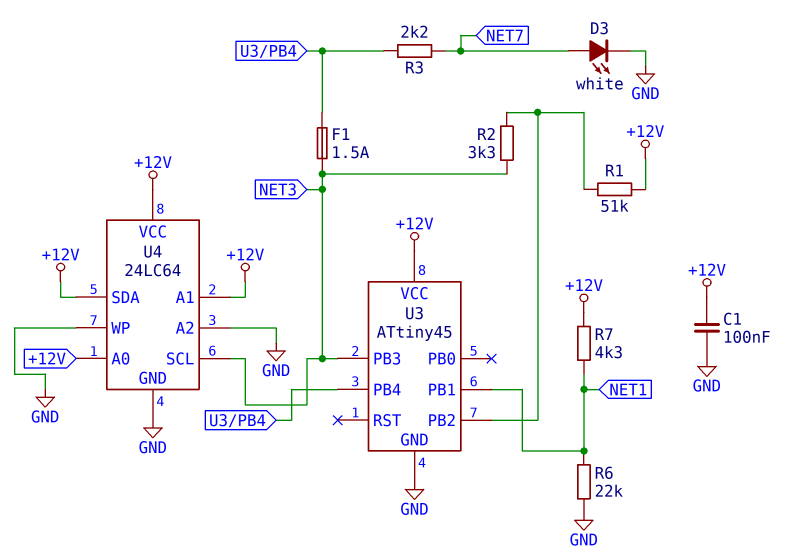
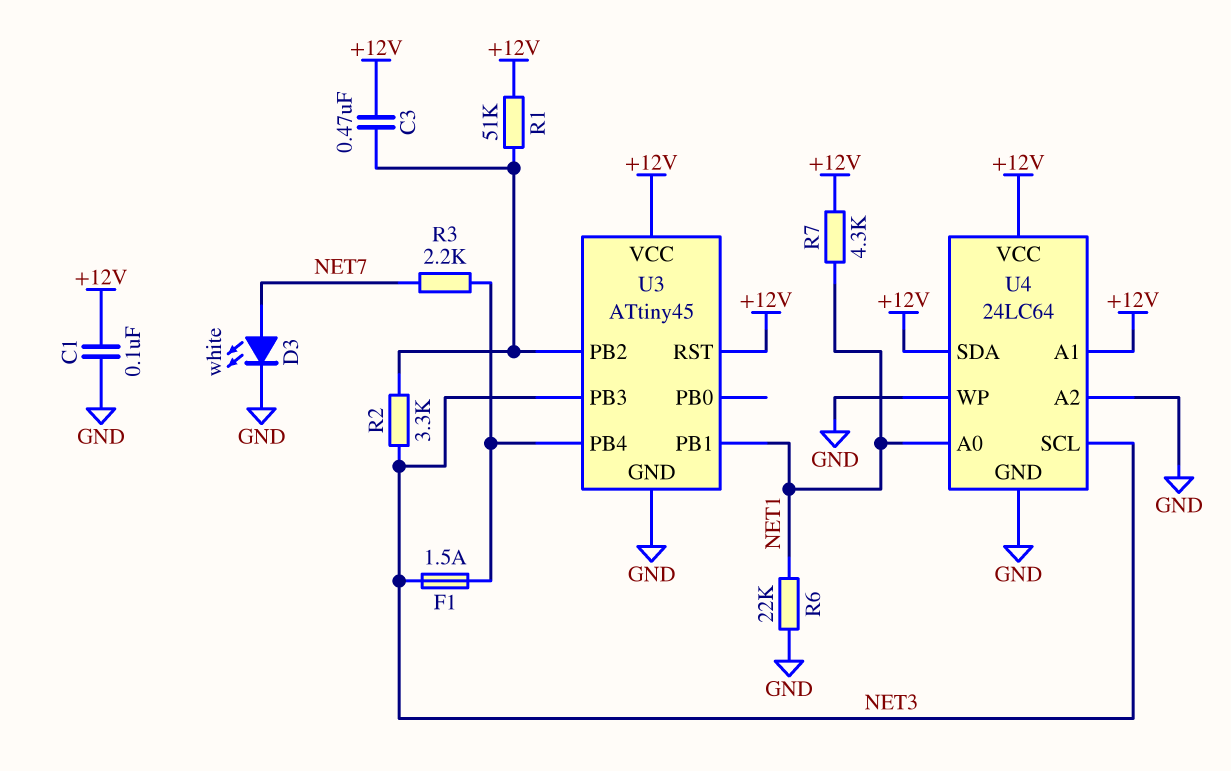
C3: none -> 470nF (+12V, U3/PB2)
U3 pin RST: none -> +12V
U4 pin A0: +12V -> NET1

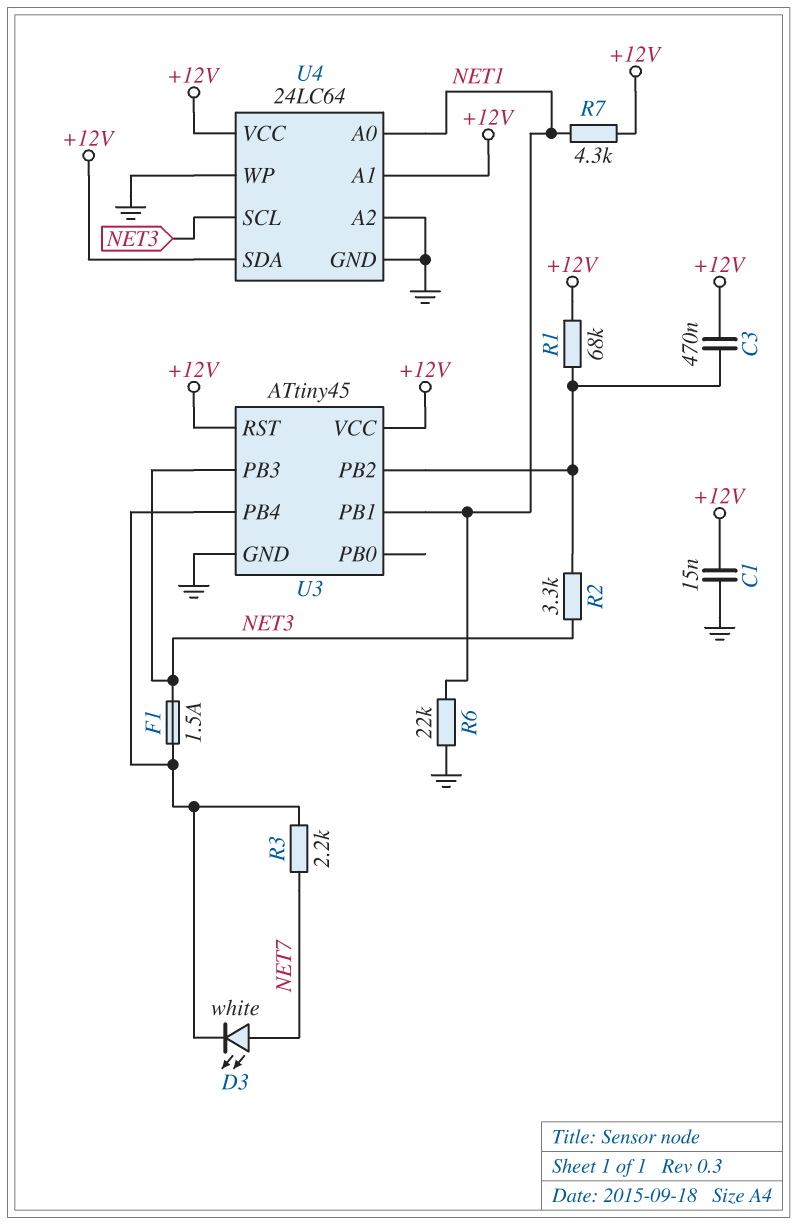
C1: 100nF (+12V, GND) -> 15nF (+12V, GND)
D3: LED white (A NET7, K GND) -> LED white (A NET7, K U3/PB4)
R1: 51k (+12V, U3/PB2) -> 68k (+12V, U3/PB2)

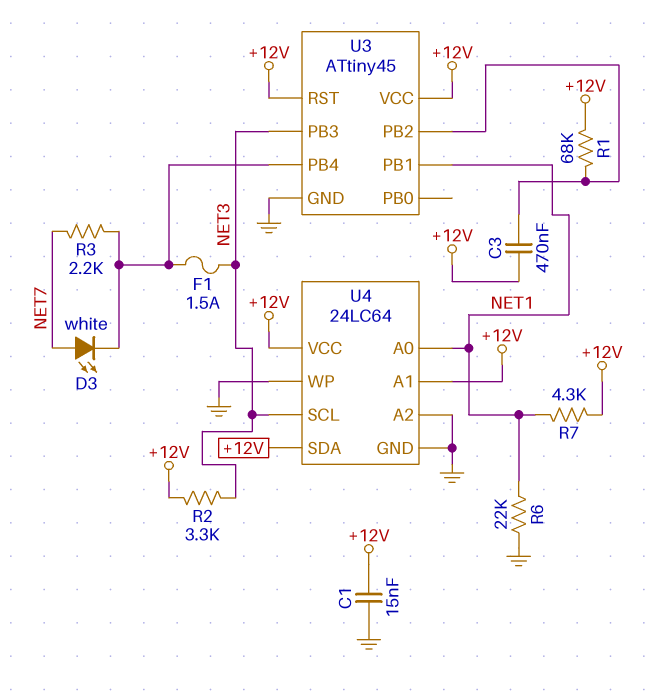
R2: 3.3k (NET3, U3/PB2) -> 3.3k (+12V, NET3)

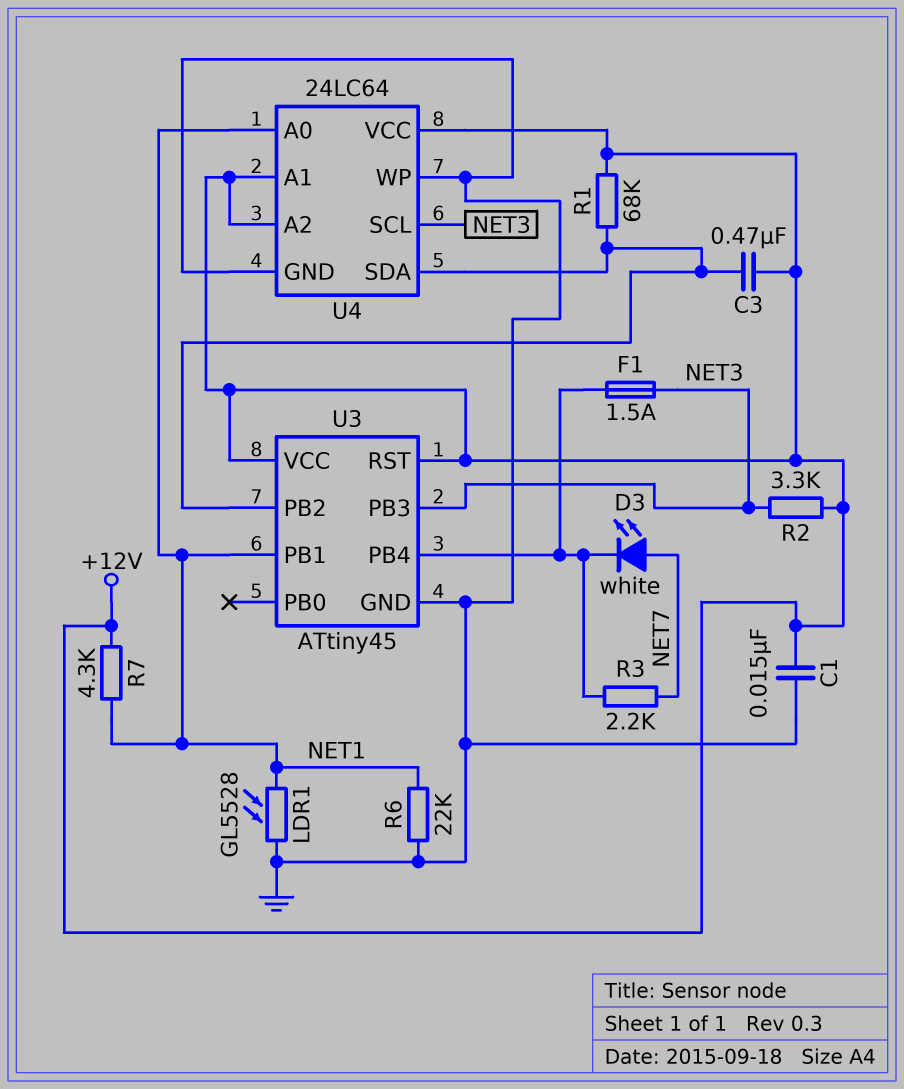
LDR1: none -> GL5528 (GND, NET1)
U4 pin A2: GND -> +12V
U4 pin SDA: +12V -> U3/PB2

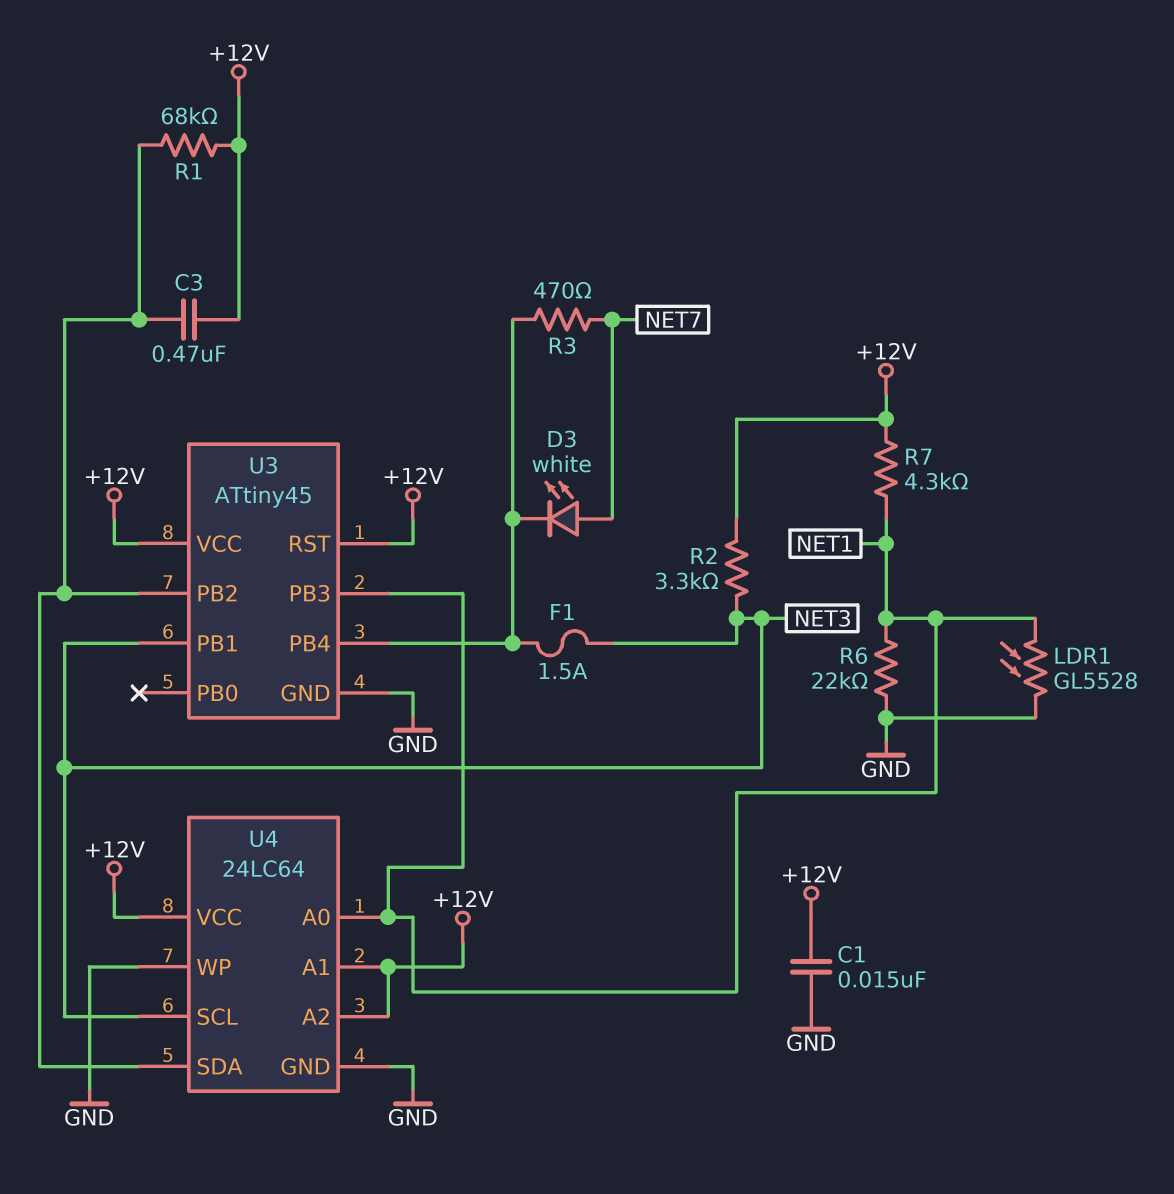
R3: 2.2k (NET7, U3/PB4) -> 470 (NET7, U3/PB4)
U3 pin PB1: NET1 -> NET3
U3 pin PB3: NET3 -> NET1

